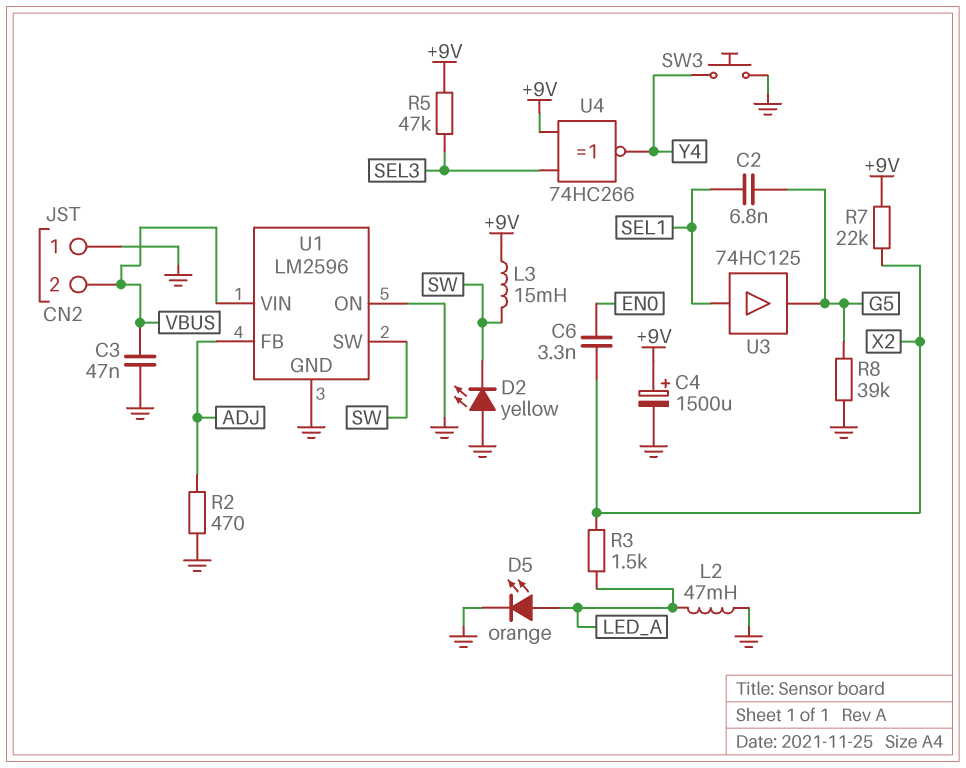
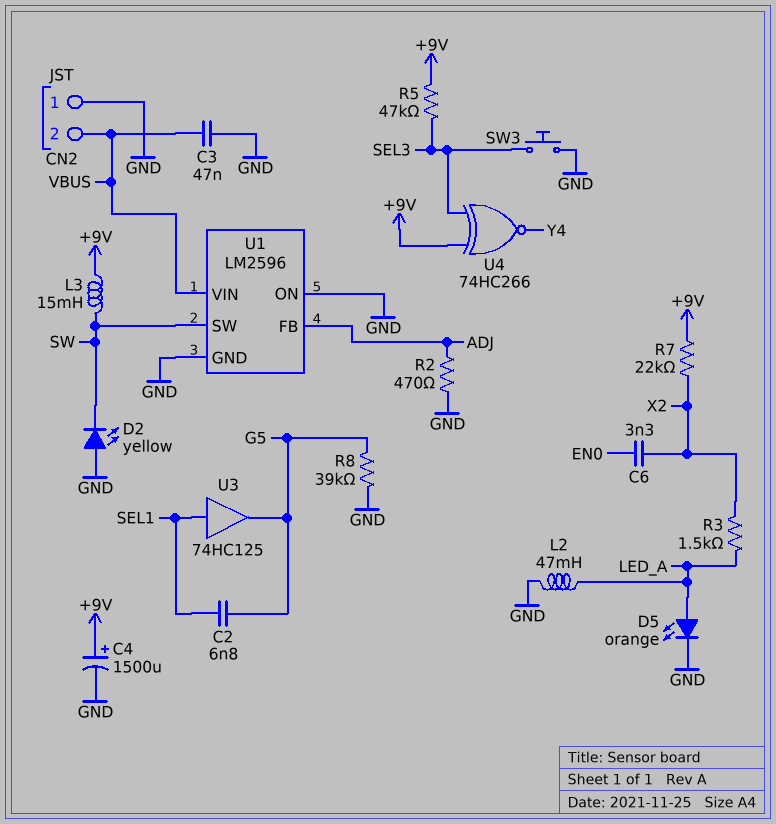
SW3: button (GND, Y4) -> button (GND, SEL3)

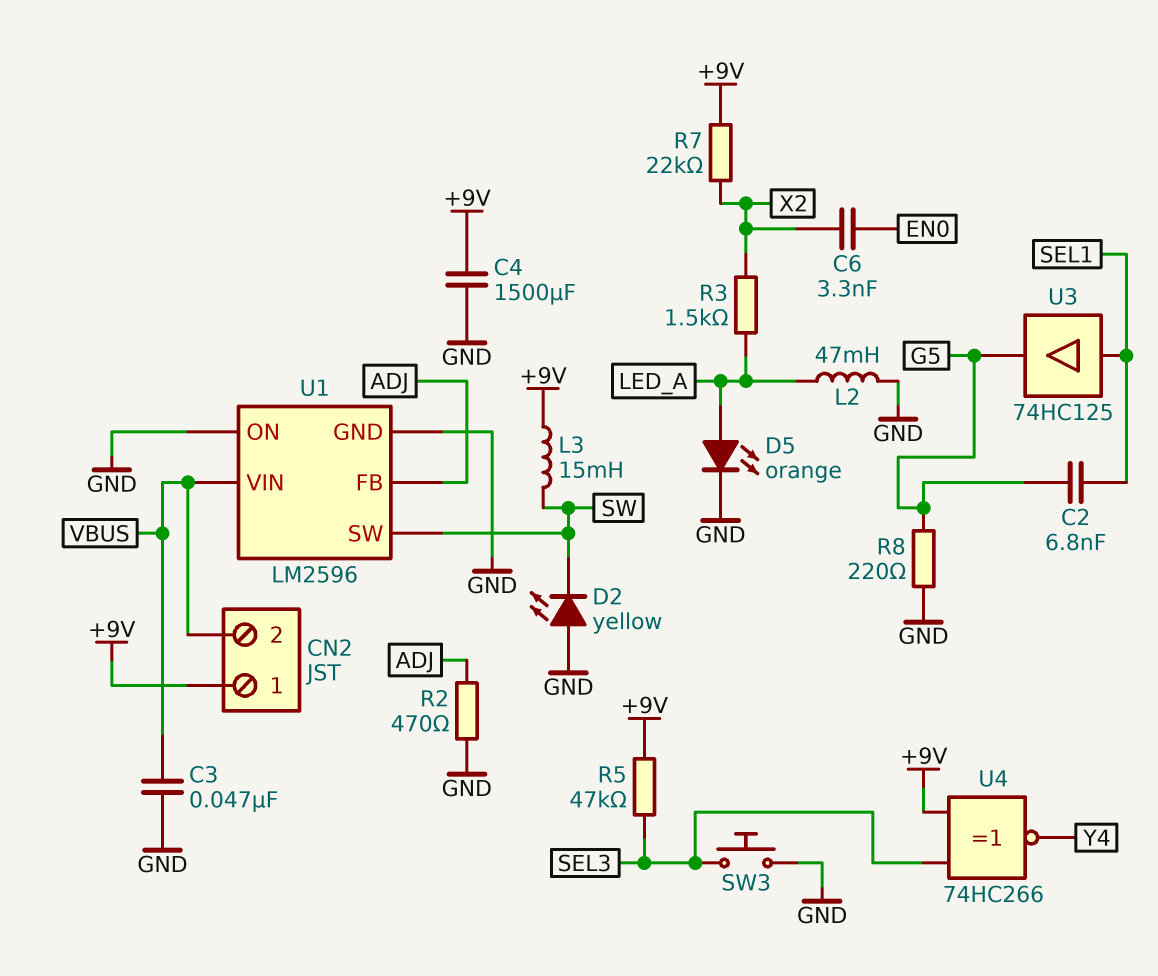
C4: 1500uF (plus +9V, minus GND) -> 1500uF (+9V, GND)
CN2 pin 1: GND -> +9V
R8: 39k (G5, GND) -> 220 (G5, GND)

